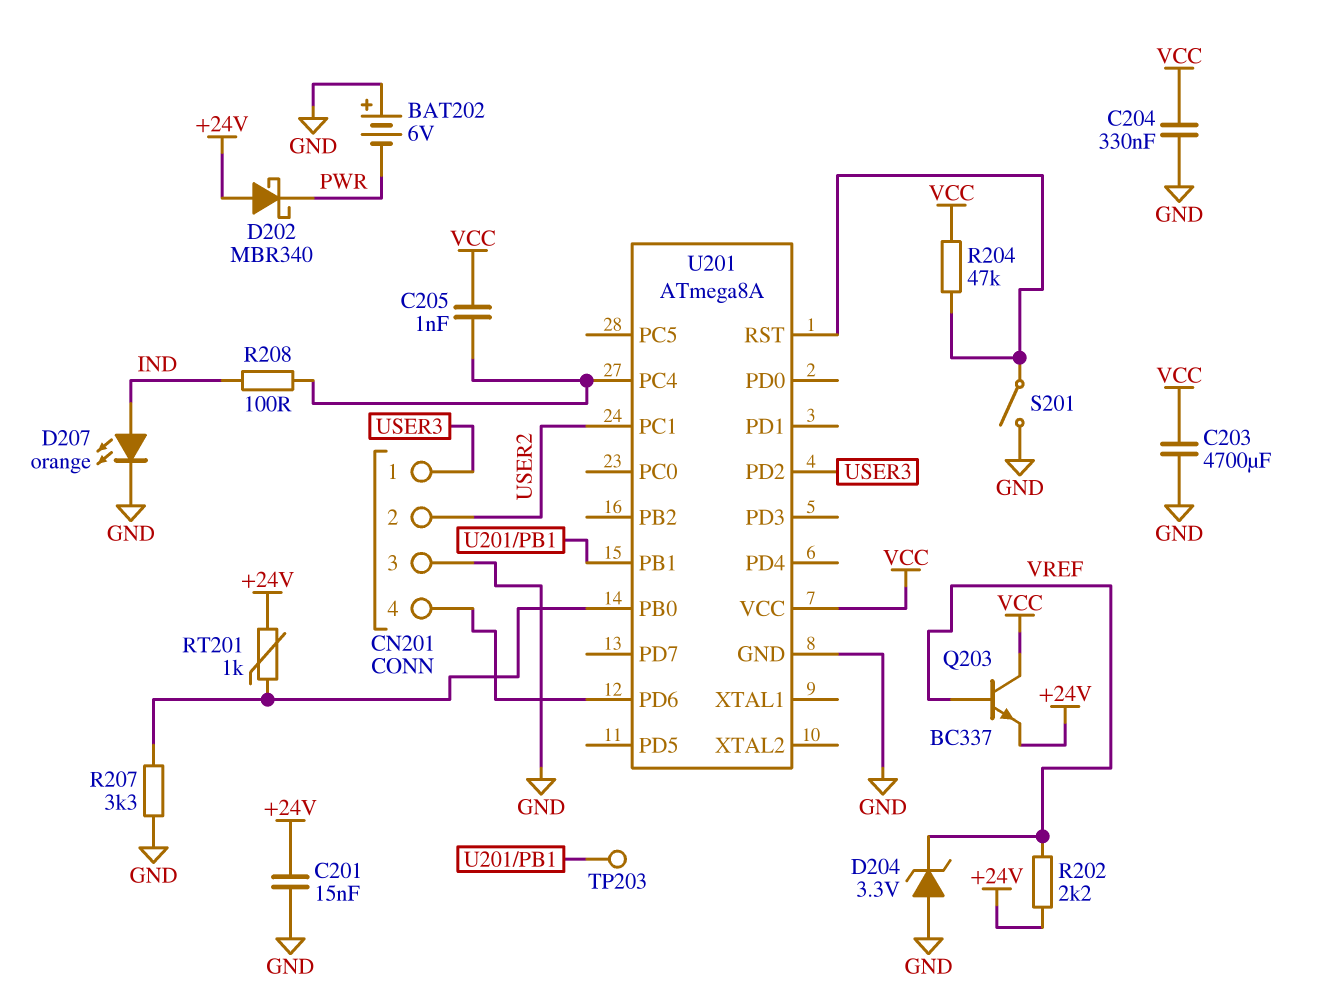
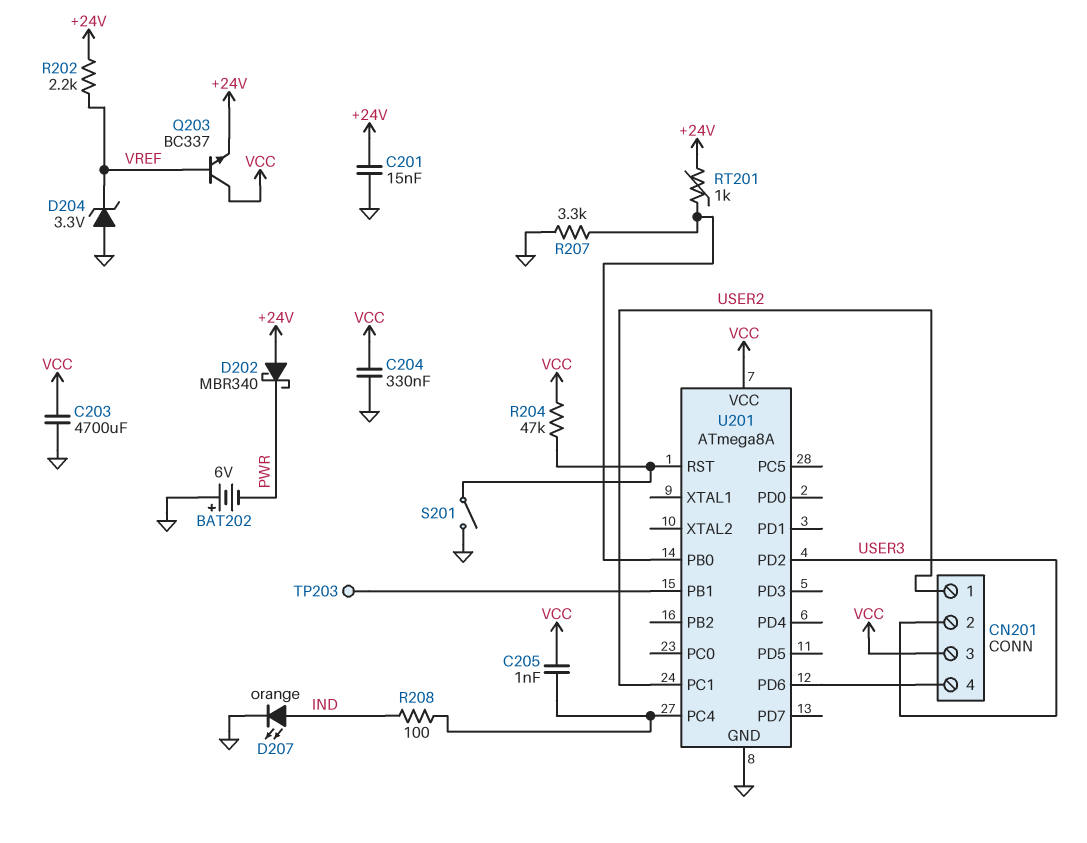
CN201 pin 1: USER3 -> USER2
CN201 pin 2: USER2 -> USER3
CN201 pin 3: GND -> VCC

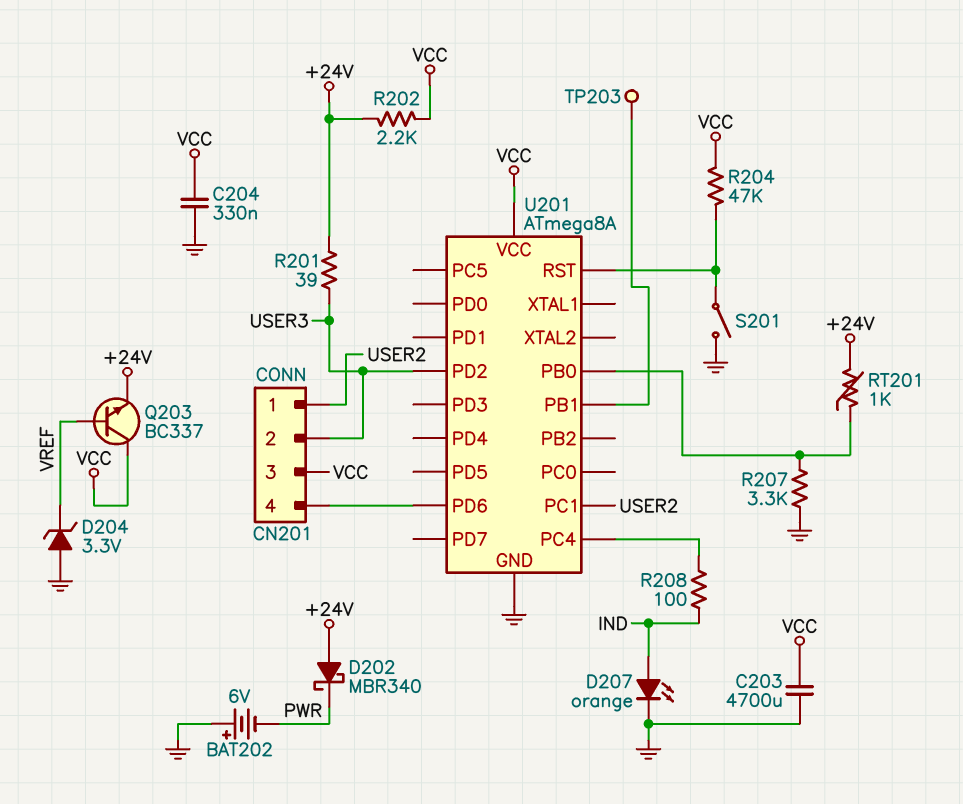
C201: 15nF (+24V, GND) -> none
C205: 1nF (U201/PC4, VCC) -> none
R201: none -> 39 (+24V, USER3)
R202: 2.2k (+24V, VREF) -> 2.2k (+24V, VCC)

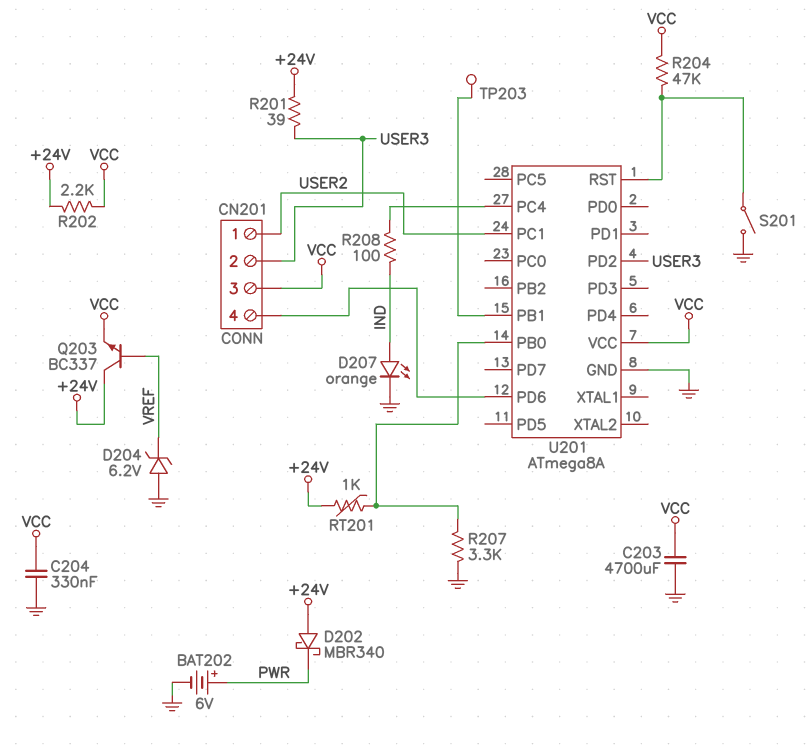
BAT202: 6V (plus GND, minus PWR) -> 6V (plus PWR, minus GND)
D204: zener 3.3V (A GND, K VREF) -> zener 6.2V (A GND, K VREF)
Q203: NPN BC337 (B VREF, C VCC, E +24V) -> NPN BC337 (B VREF, C +24V, E VCC)

